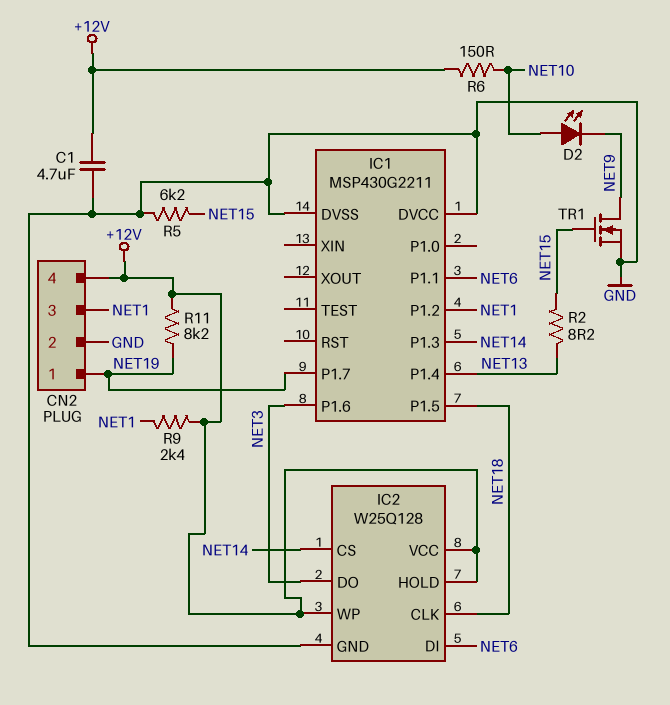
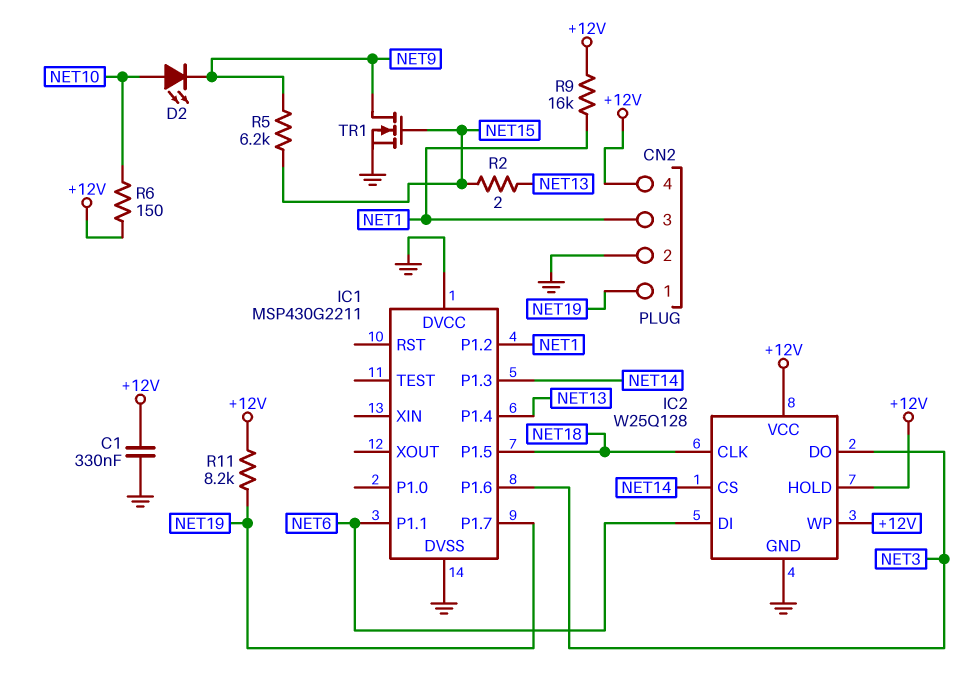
C1: 4.7uF (+12V, GND) -> 330nF (+12V, GND)
R2: 8.2 (NET13, NET15) -> 2 (NET13, NET15)
R5: 6.2k (GND, NET15) -> 6.2k (NET9, NET15)
R9: 2.4k (+12V, NET1) -> 16k (+12V, NET1)

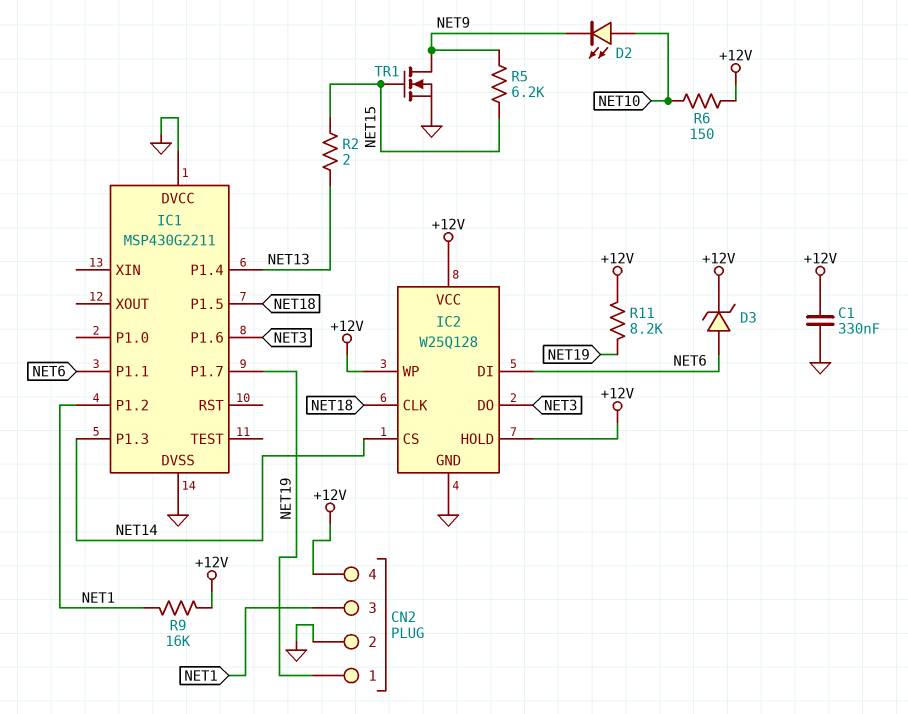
D3: none -> zener (A NET6, K +12V)

